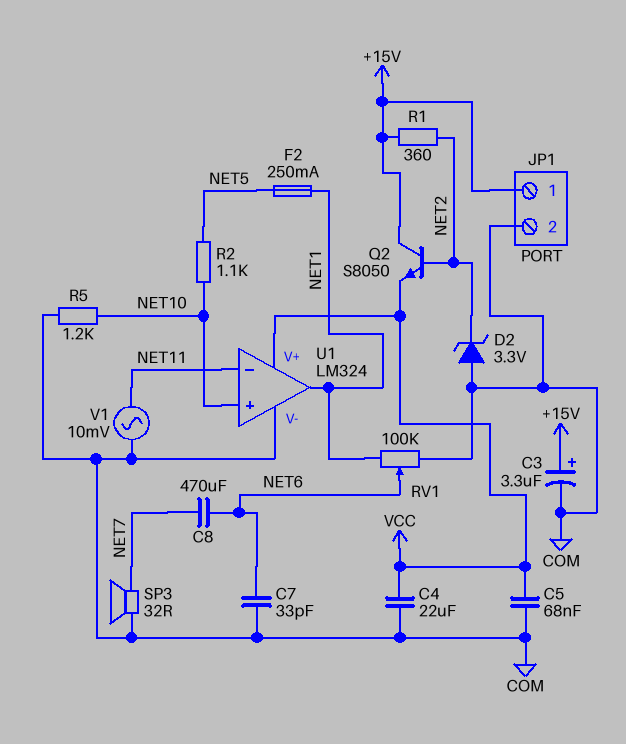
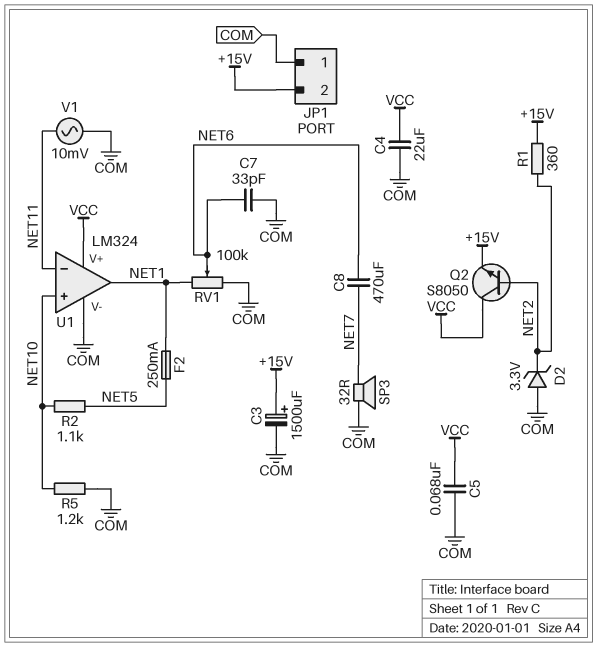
C3: 3.3uF (plus +15V, minus COM) -> 1500uF (plus +15V, minus COM)
JP1 pin 1: +15V -> COM
JP1 pin 2: COM -> +15V
Q2: NPN S8050 (B NET2, C +15V, E VCC) -> NPN S8050 (B NET2, C VCC, E +15V)

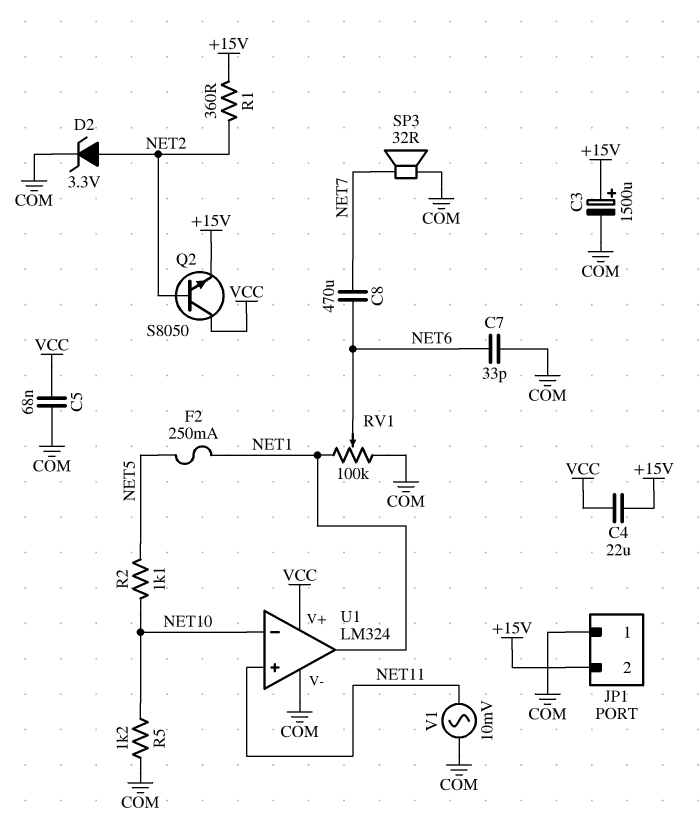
C4: 22uF (COM, VCC) -> 22uF (+15V, VCC)
D2: zener 3.3V (A COM, K NET2) -> zener 3.3V (A NET2, K COM)
U1 pin in+: NET10 -> NET11
U1 pin in-: NET11 -> NET10

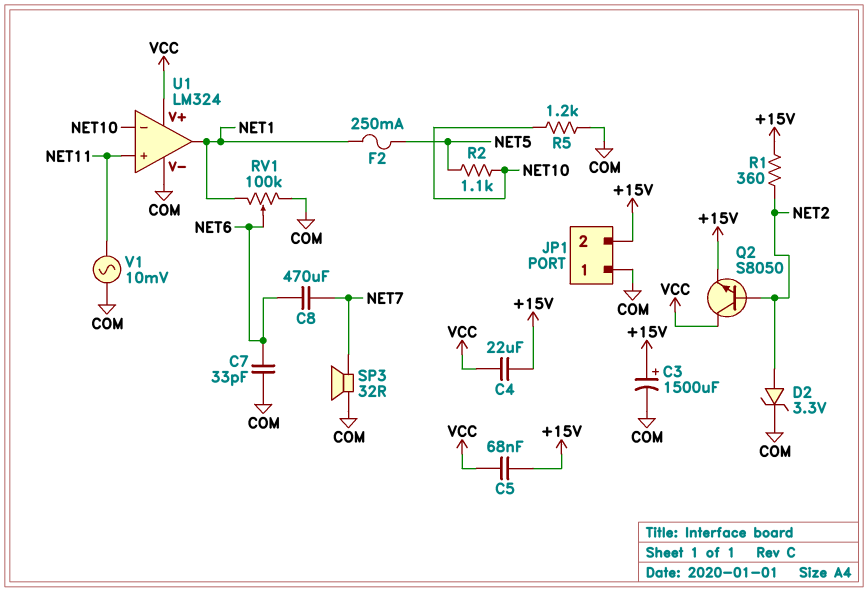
C5: 68nF (COM, VCC) -> 68nF (+15V, VCC)

